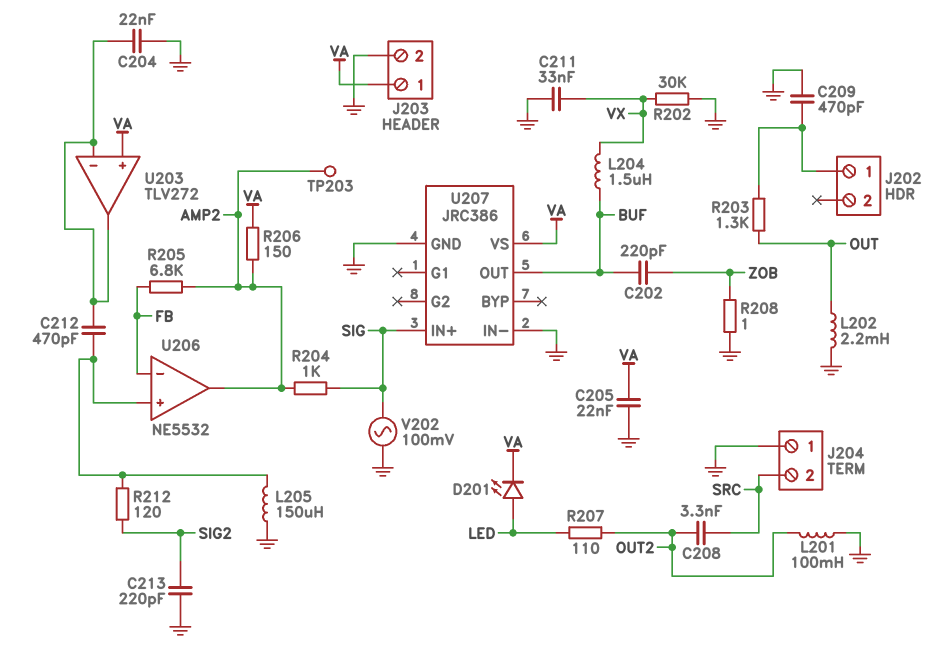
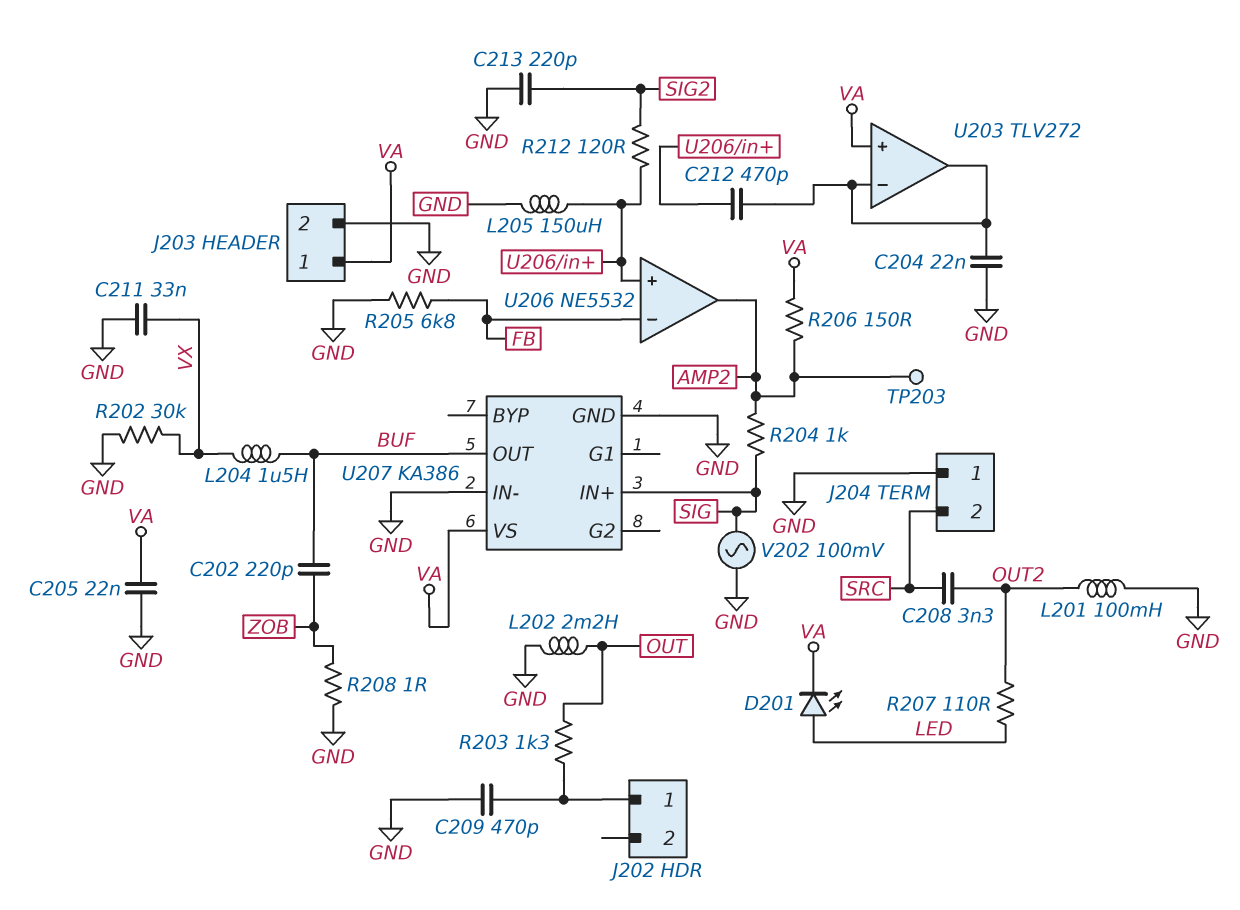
R205: 6.8k (AMP2, FB) -> 6.8k (FB, GND)
U207: JRC386 -> KA386

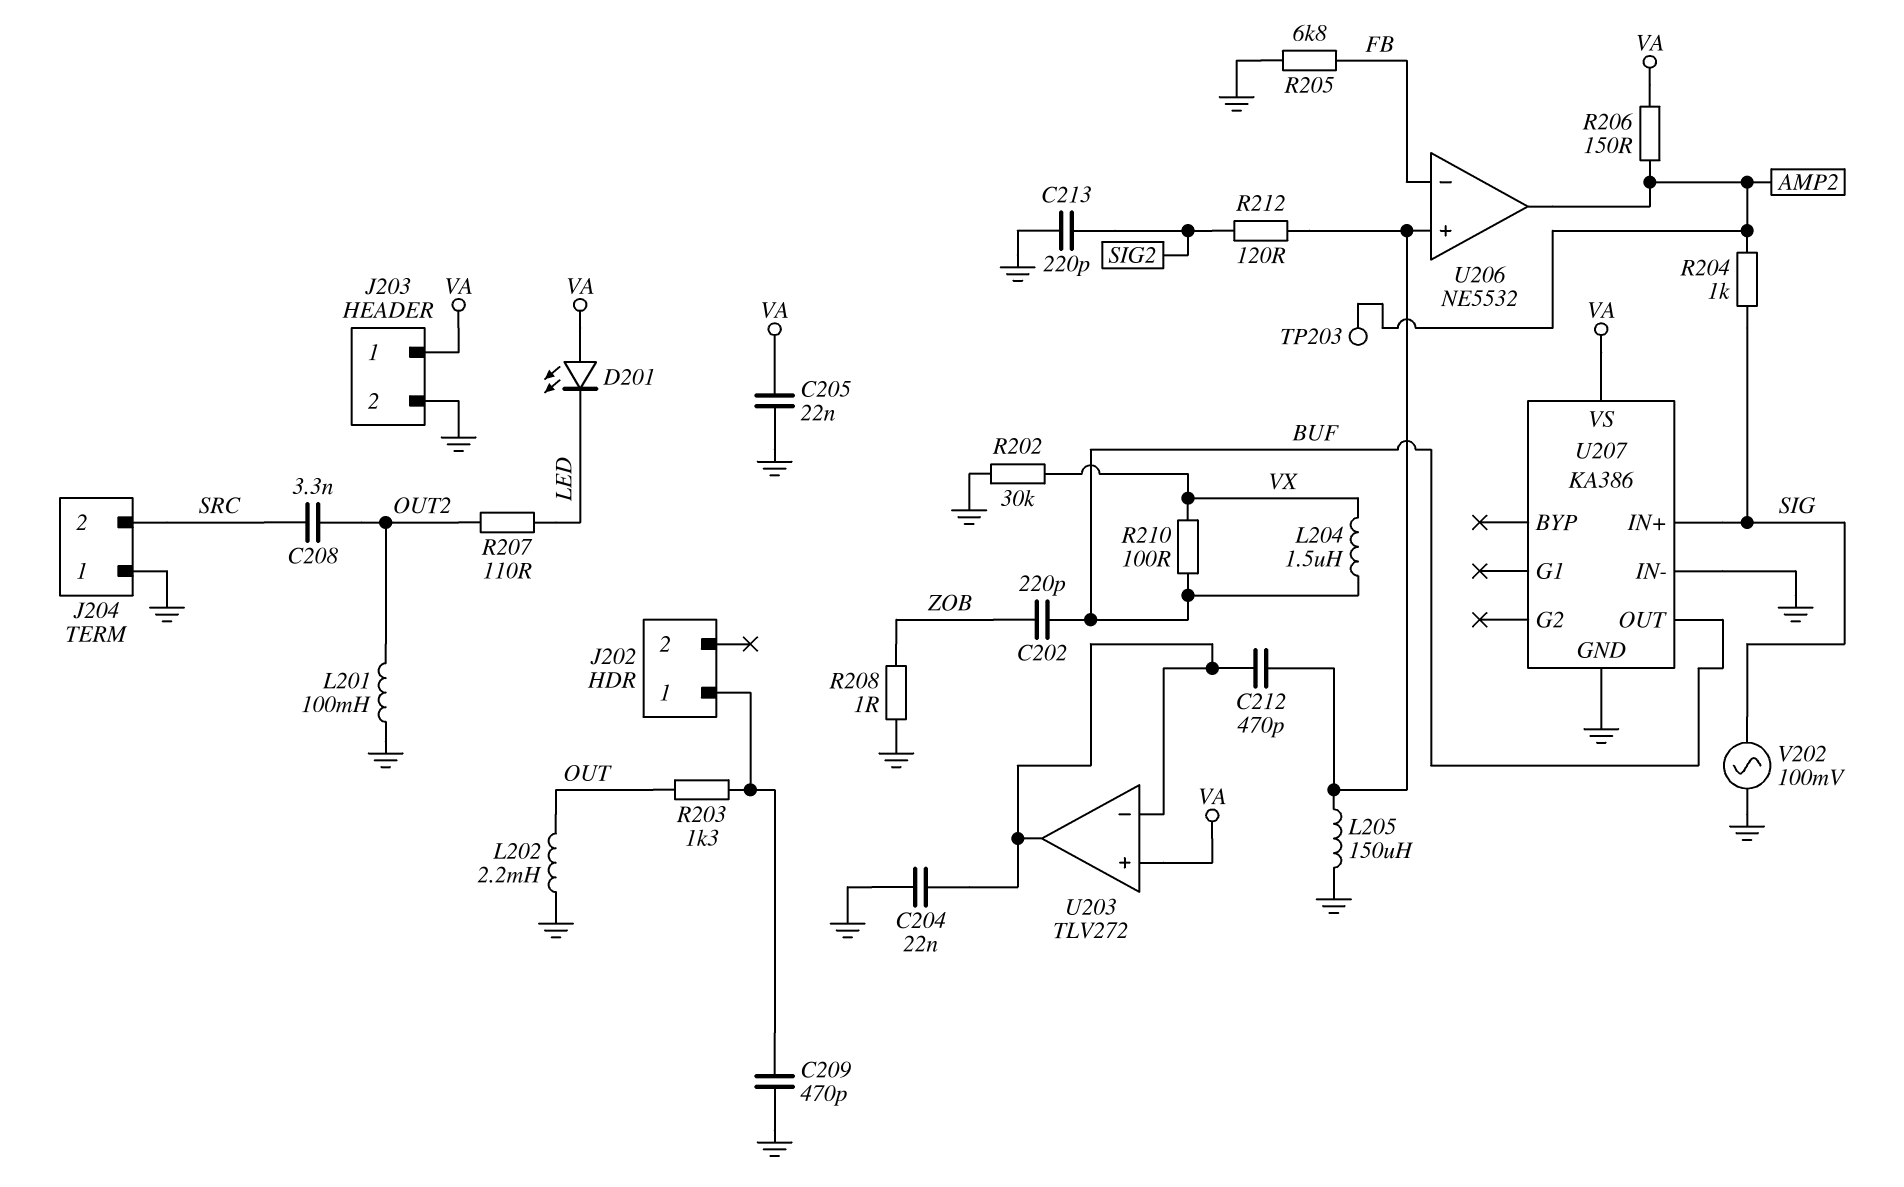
C211: 33nF (GND, VX) -> none
D201: LED (A LED, K VA) -> LED (A VA, K LED)
R210: none -> 100 (BUF, VX)

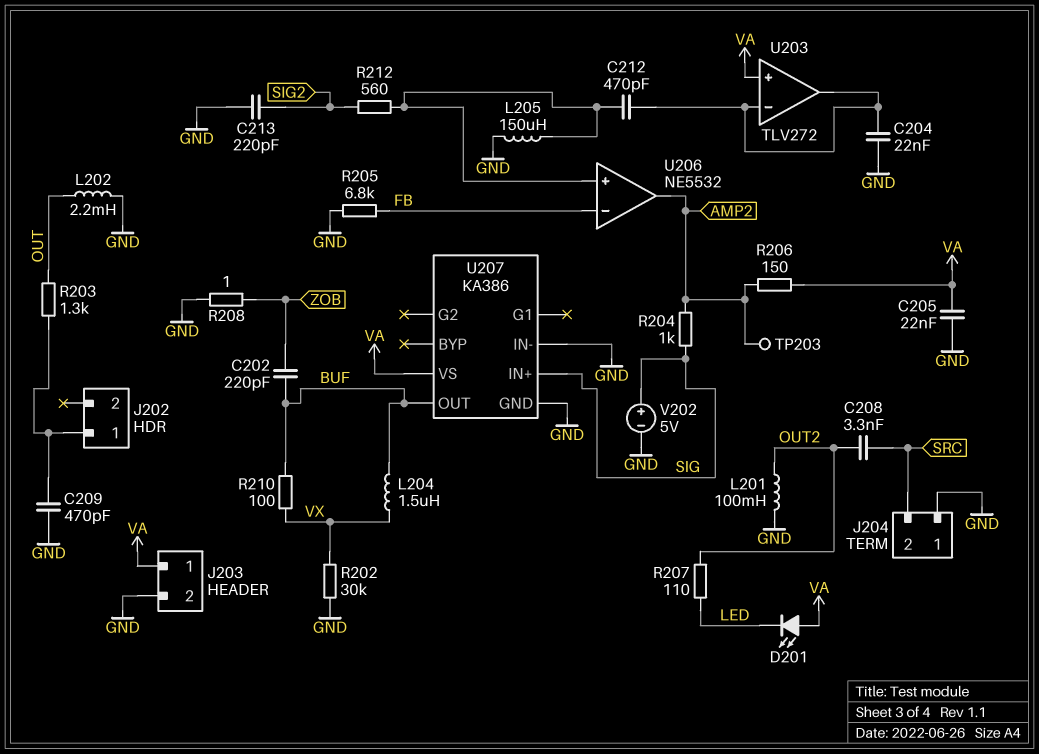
R212: 120 (SIG2, U206/in+) -> 560 (SIG2, U206/in+)
V202: AC 100mV (GND, SIG) -> 5V (plus SIG, minus GND)

